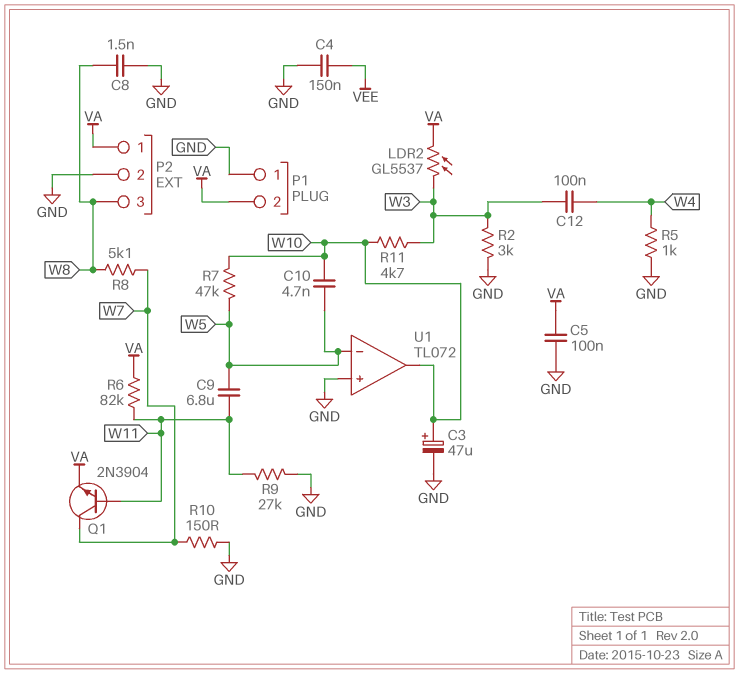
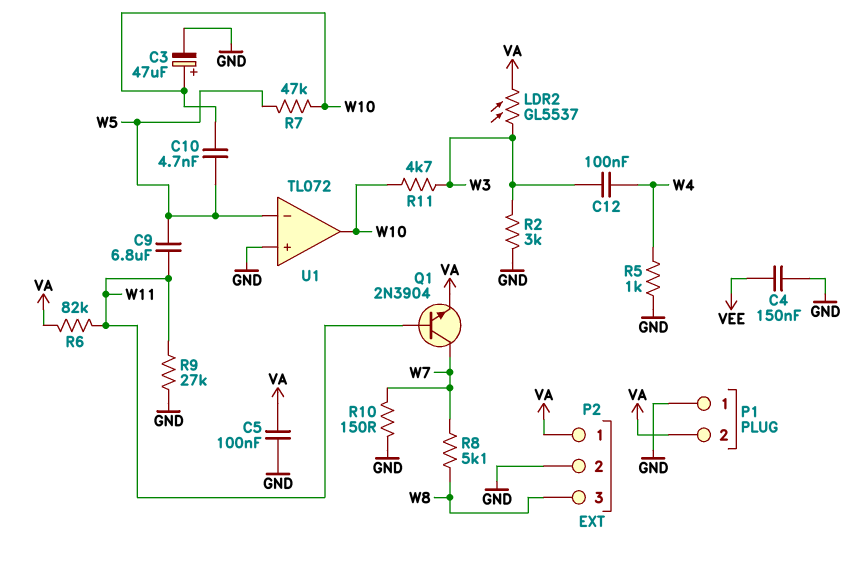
C8: 1.5nF (GND, W8) -> none

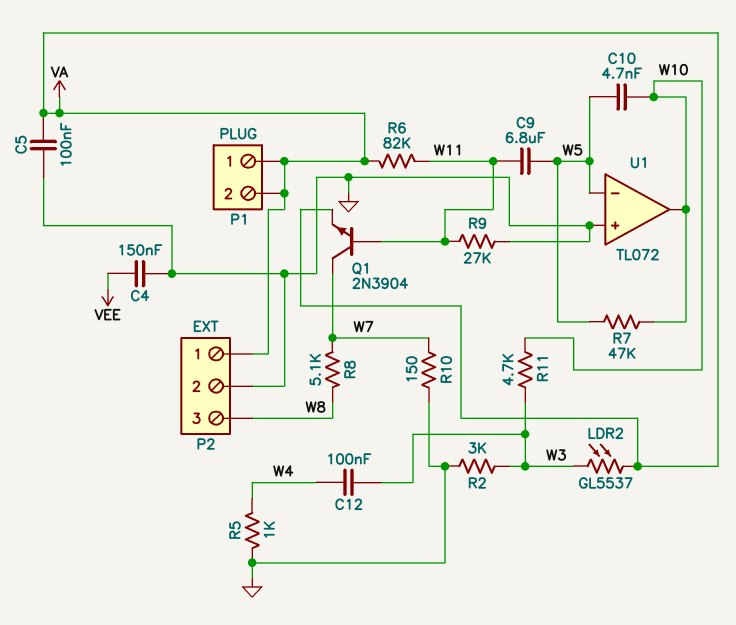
C3: 47uF (plus W10, minus GND) -> none
P1 pin 1: GND -> VA

